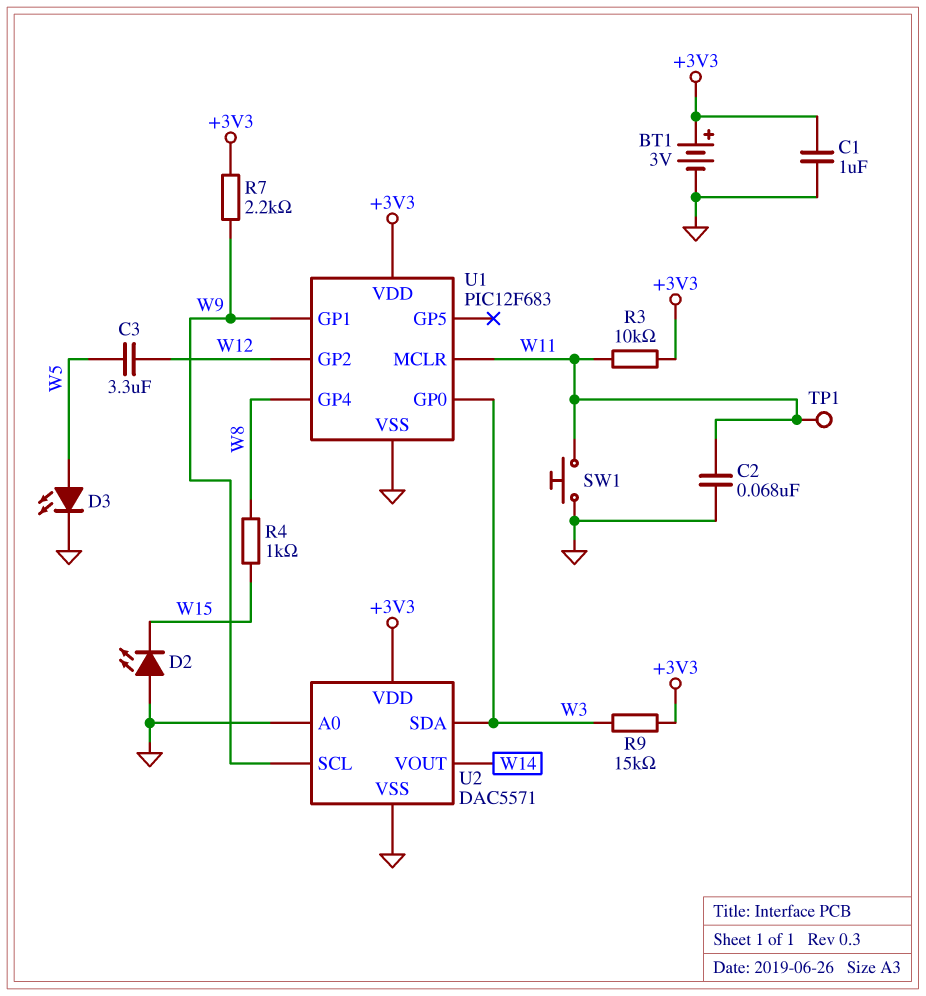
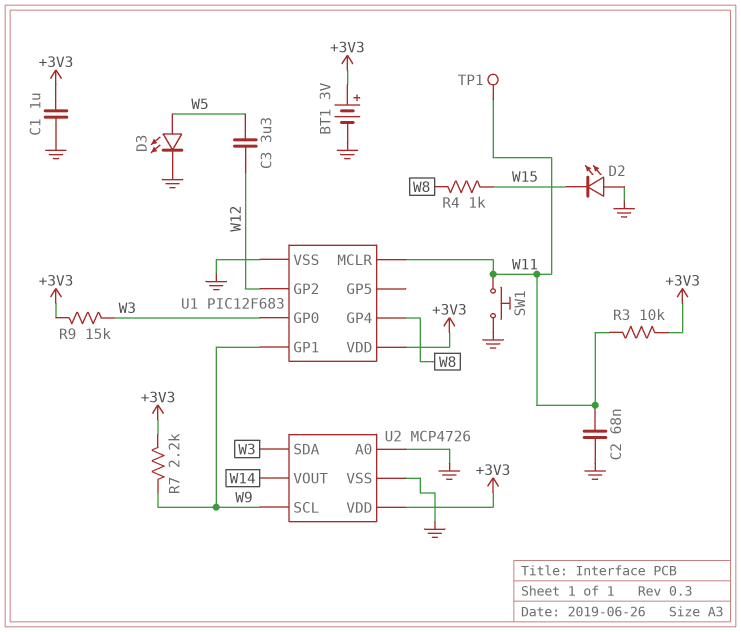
U2: DAC5571 -> MCP4726

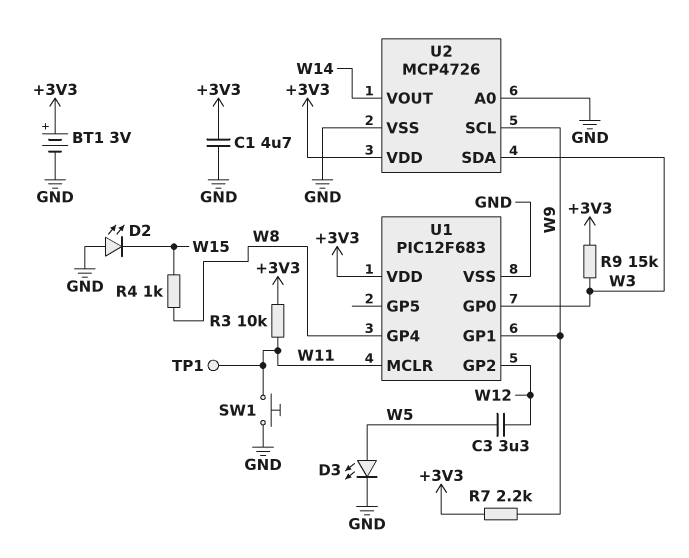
C1: 1uF (+3V3, GND) -> 4.7uF (+3V3, GND)
C2: 68nF (GND, W11) -> none

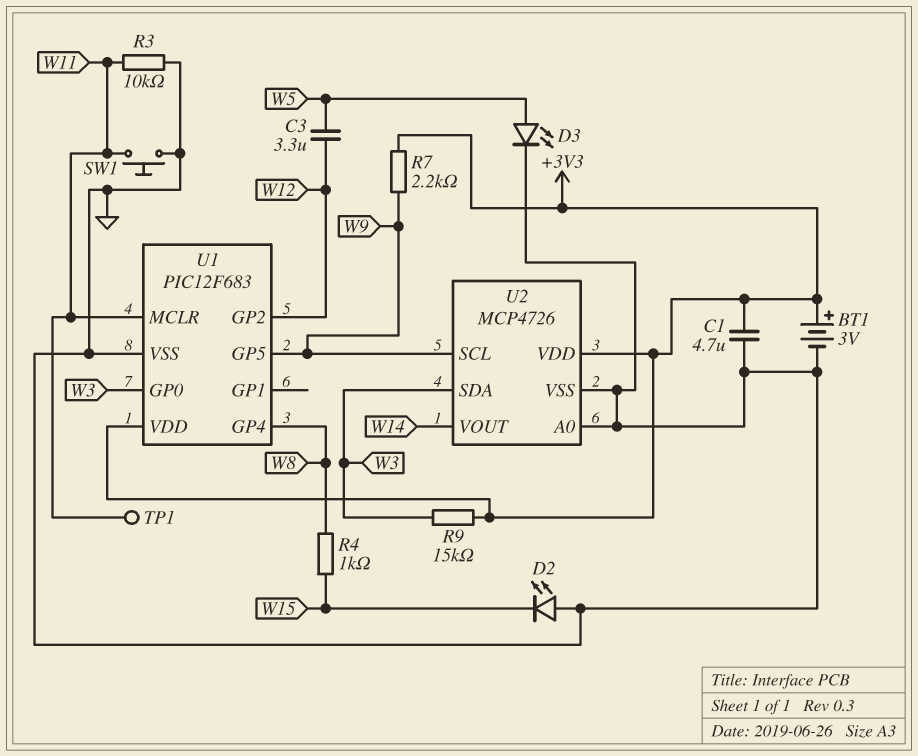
R3: 10k (+3V3, W11) -> 10k (GND, W11)
U1 pin GP1: W9 -> none
U1 pin GP5: none -> W9

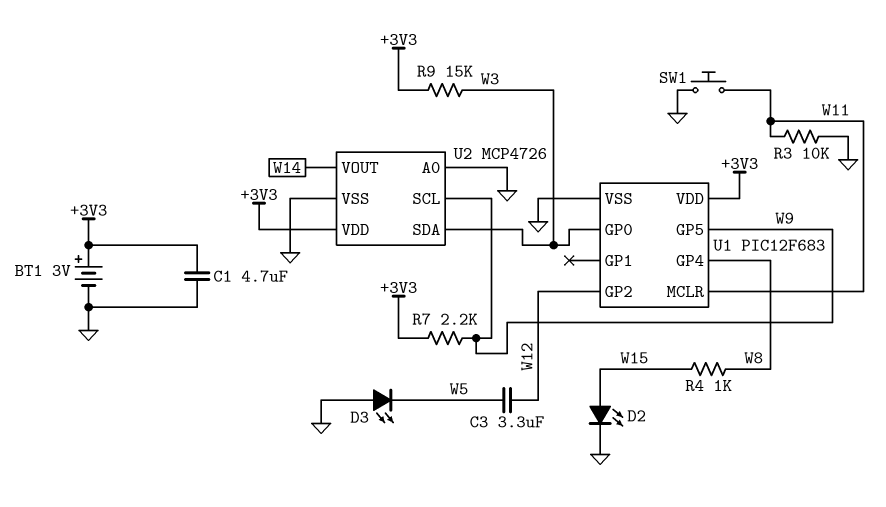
D2: LED (A GND, K W15) -> LED (A W15, K GND)
D3: LED (A W5, K GND) -> LED (A GND, K W5)
TP1: test point (W11) -> none

